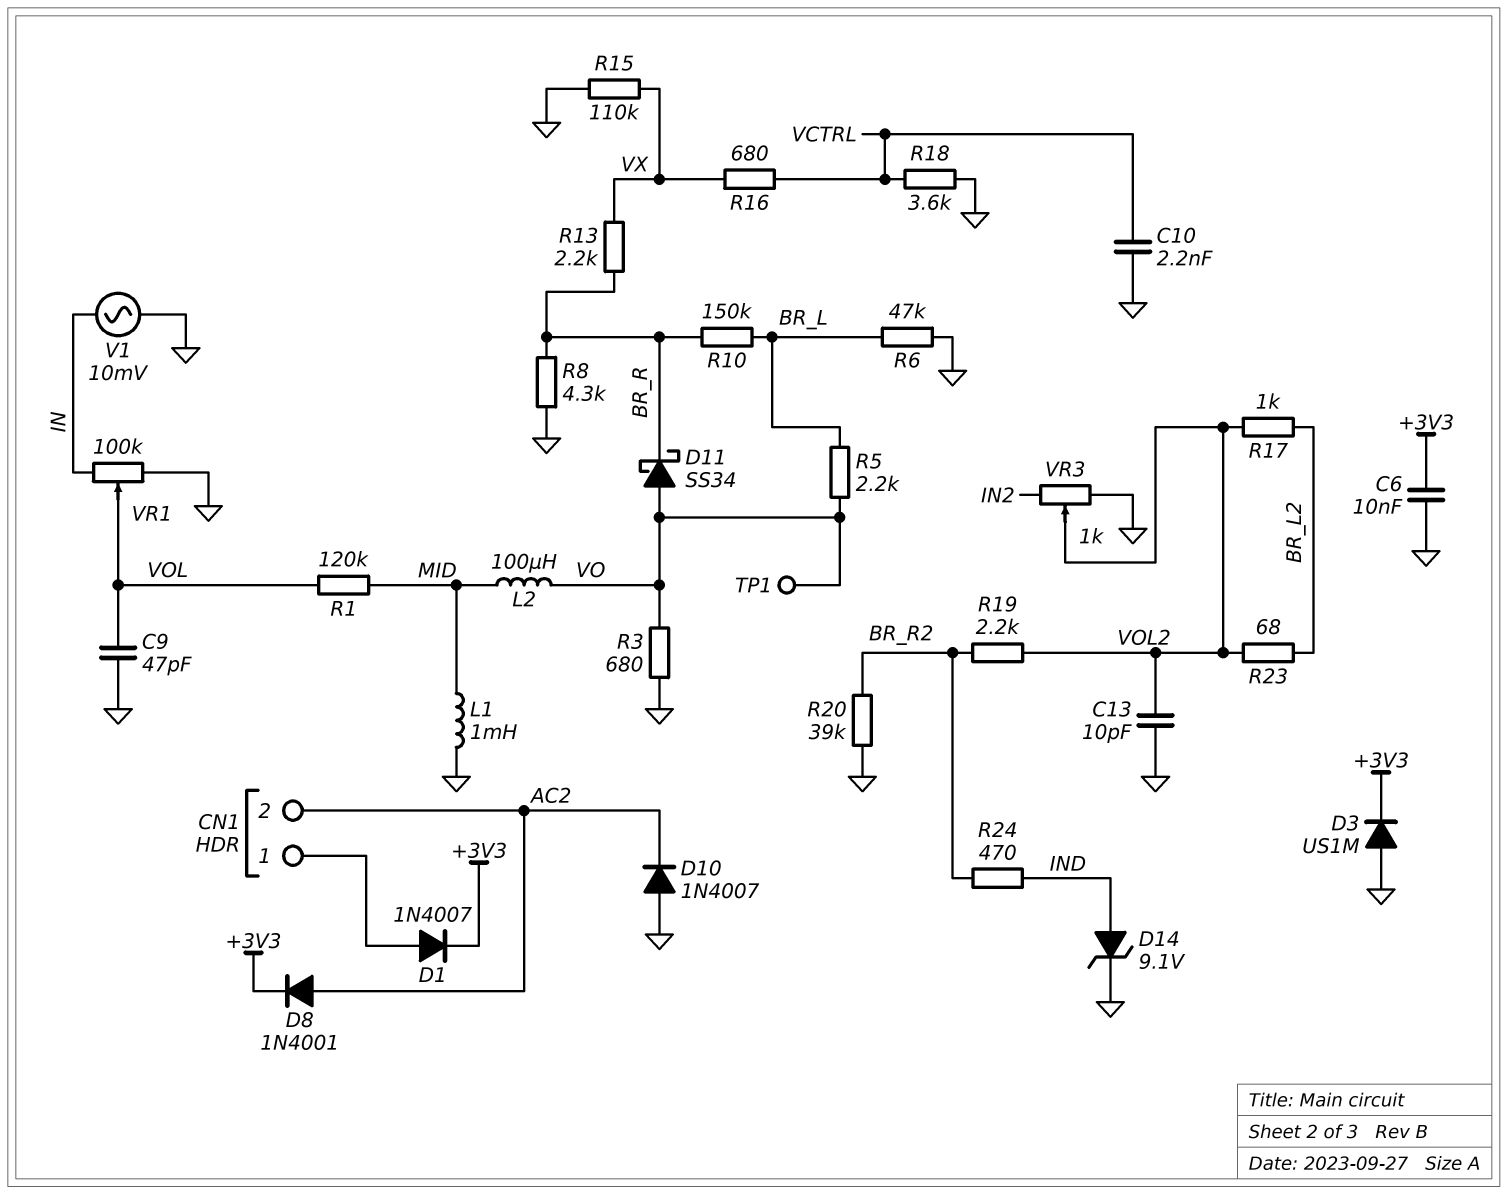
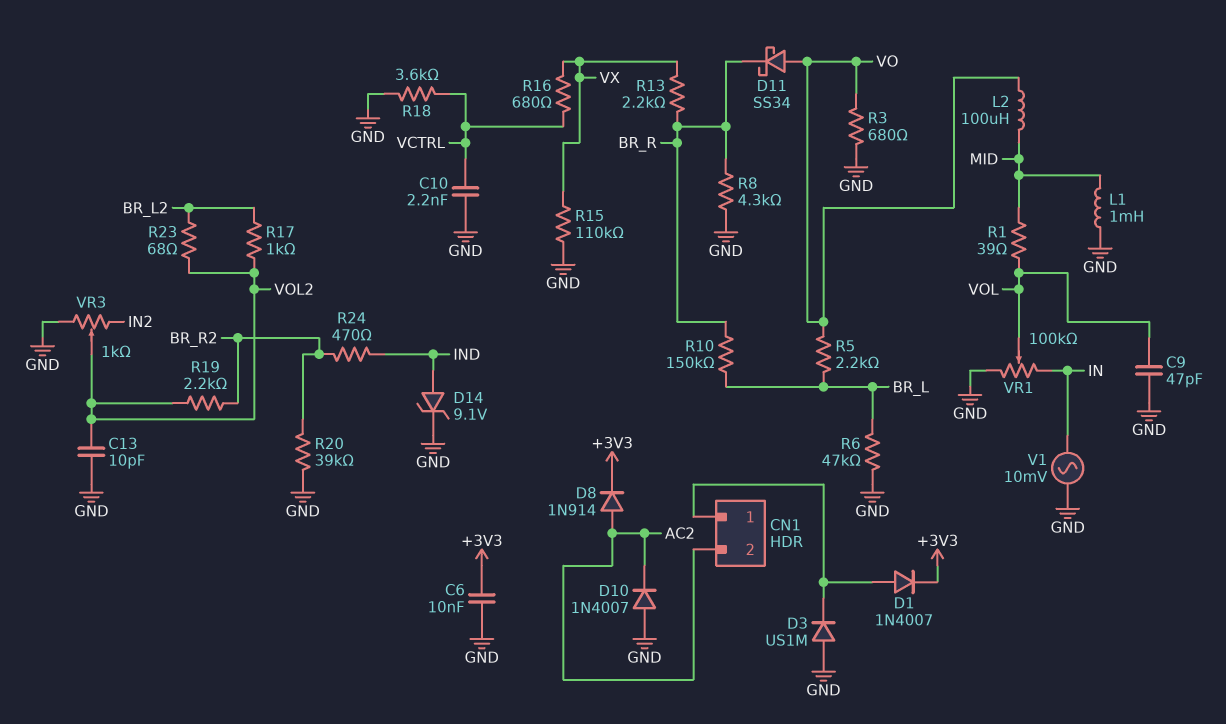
D3: diode US1M (A GND, K +3V3) -> diode US1M (A GND, K CN1/1)
D8: diode 1N4001 (A AC2, K +3V3) -> diode 1N914 (A AC2, K +3V3)
R1: 120k (MID, VOL) -> 39 (MID, VOL)
TP1: test point (VO) -> none

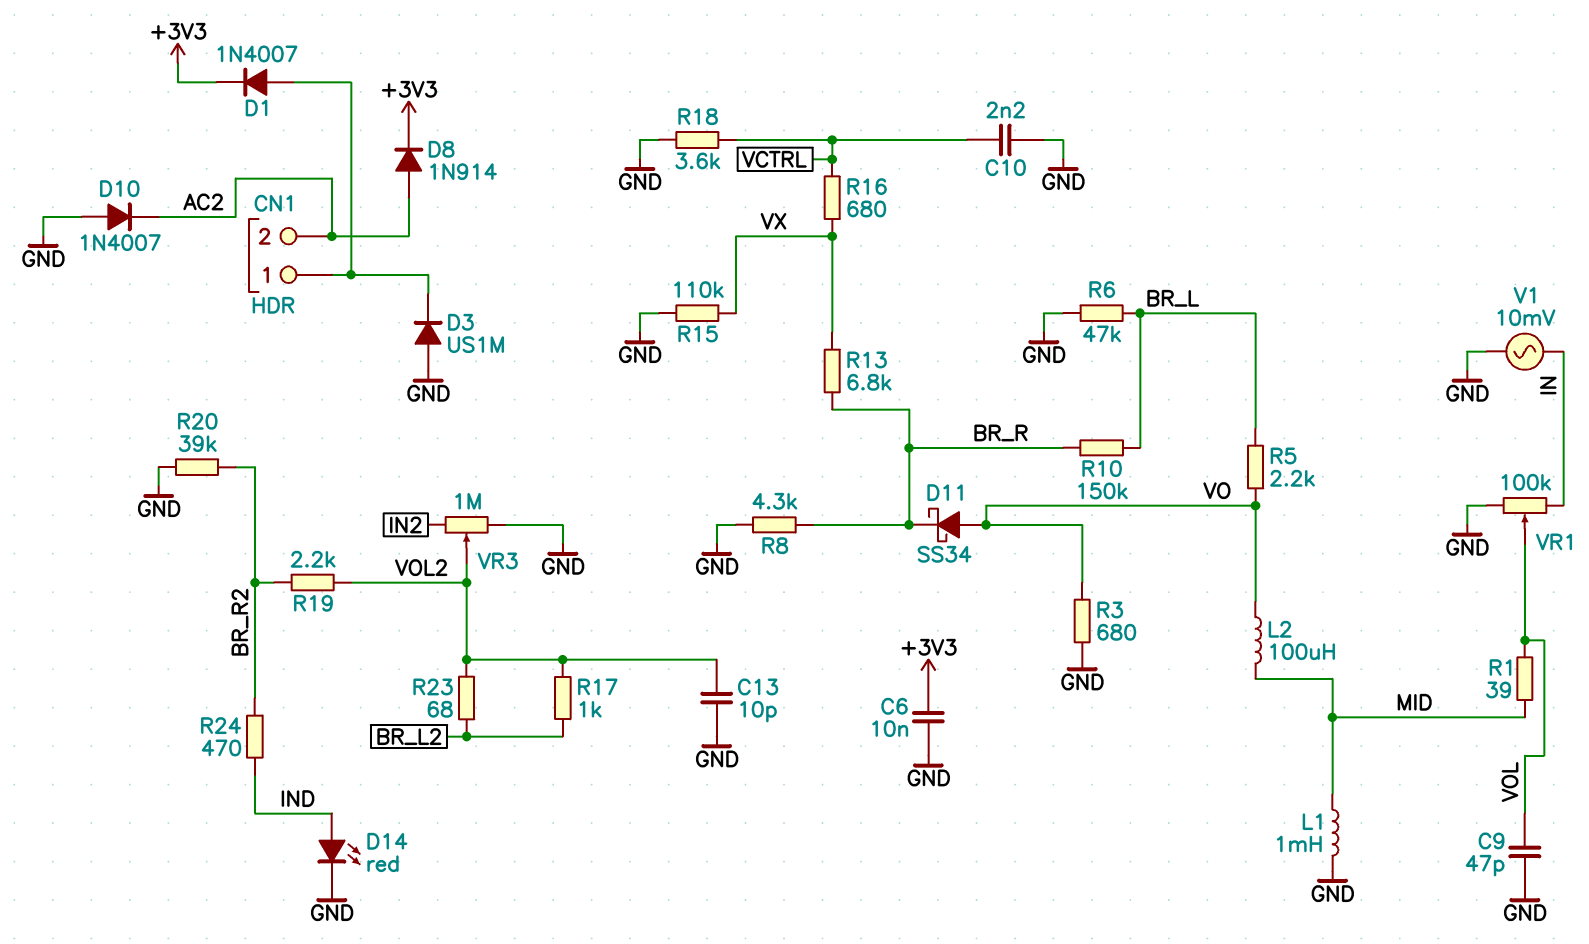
D14: zener 9.1V (A IND, K GND) -> LED red (A IND, K GND)
R13: 2.2k (BR_R, VX) -> 6.8k (BR_R, VX)
VR3: 1k (GND, IN2, wiper VOL2) -> 1M (GND, IN2, wiper VOL2)

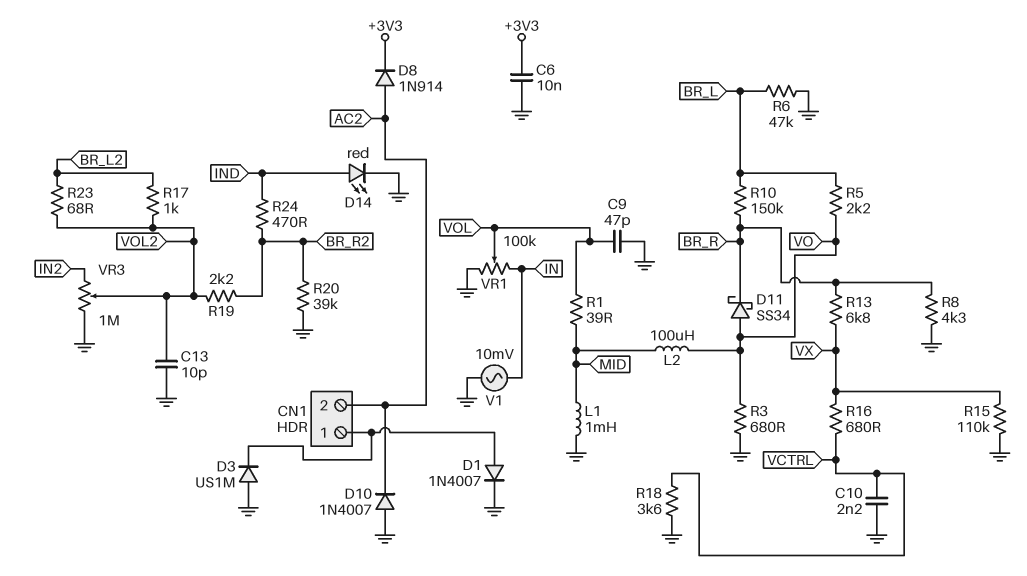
D1: diode 1N4007 (A CN1/1, K +3V3) -> diode 1N4007 (A CN1/1, K GND)

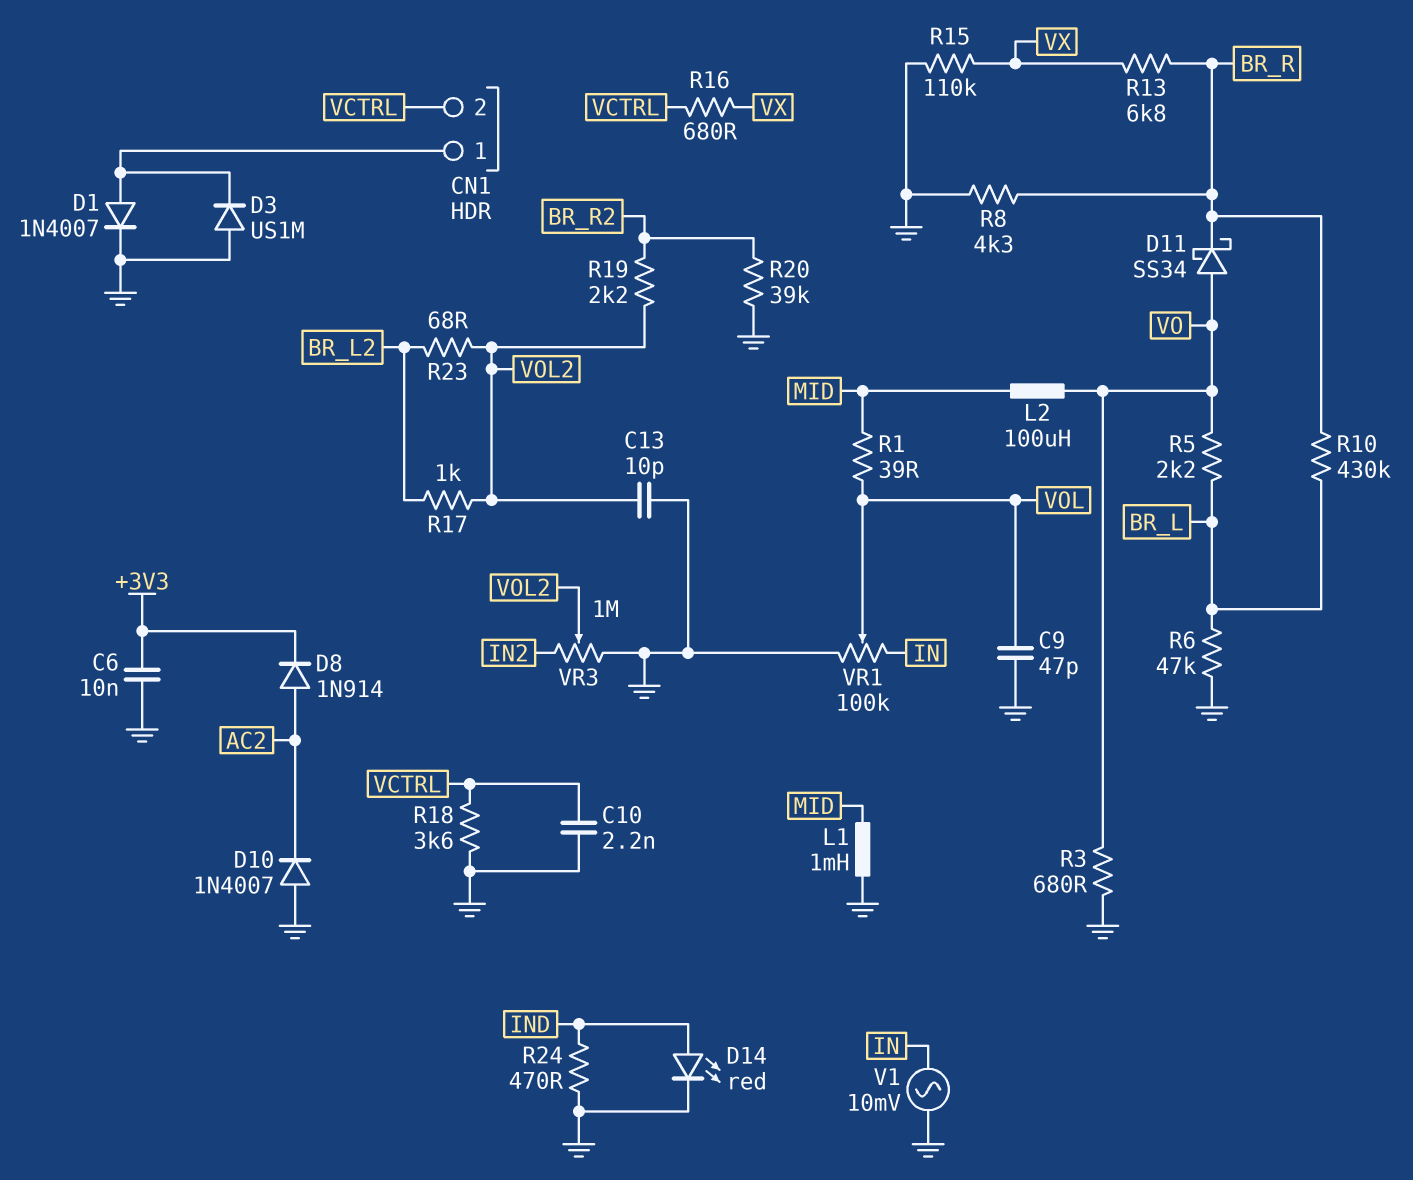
CN1 pin 2: AC2 -> VCTRL
R10: 150k (BR_L, BR_R) -> 430k (BR_L, BR_R)
R24: 470 (BR_R2, IND) -> 470 (GND, IND)

